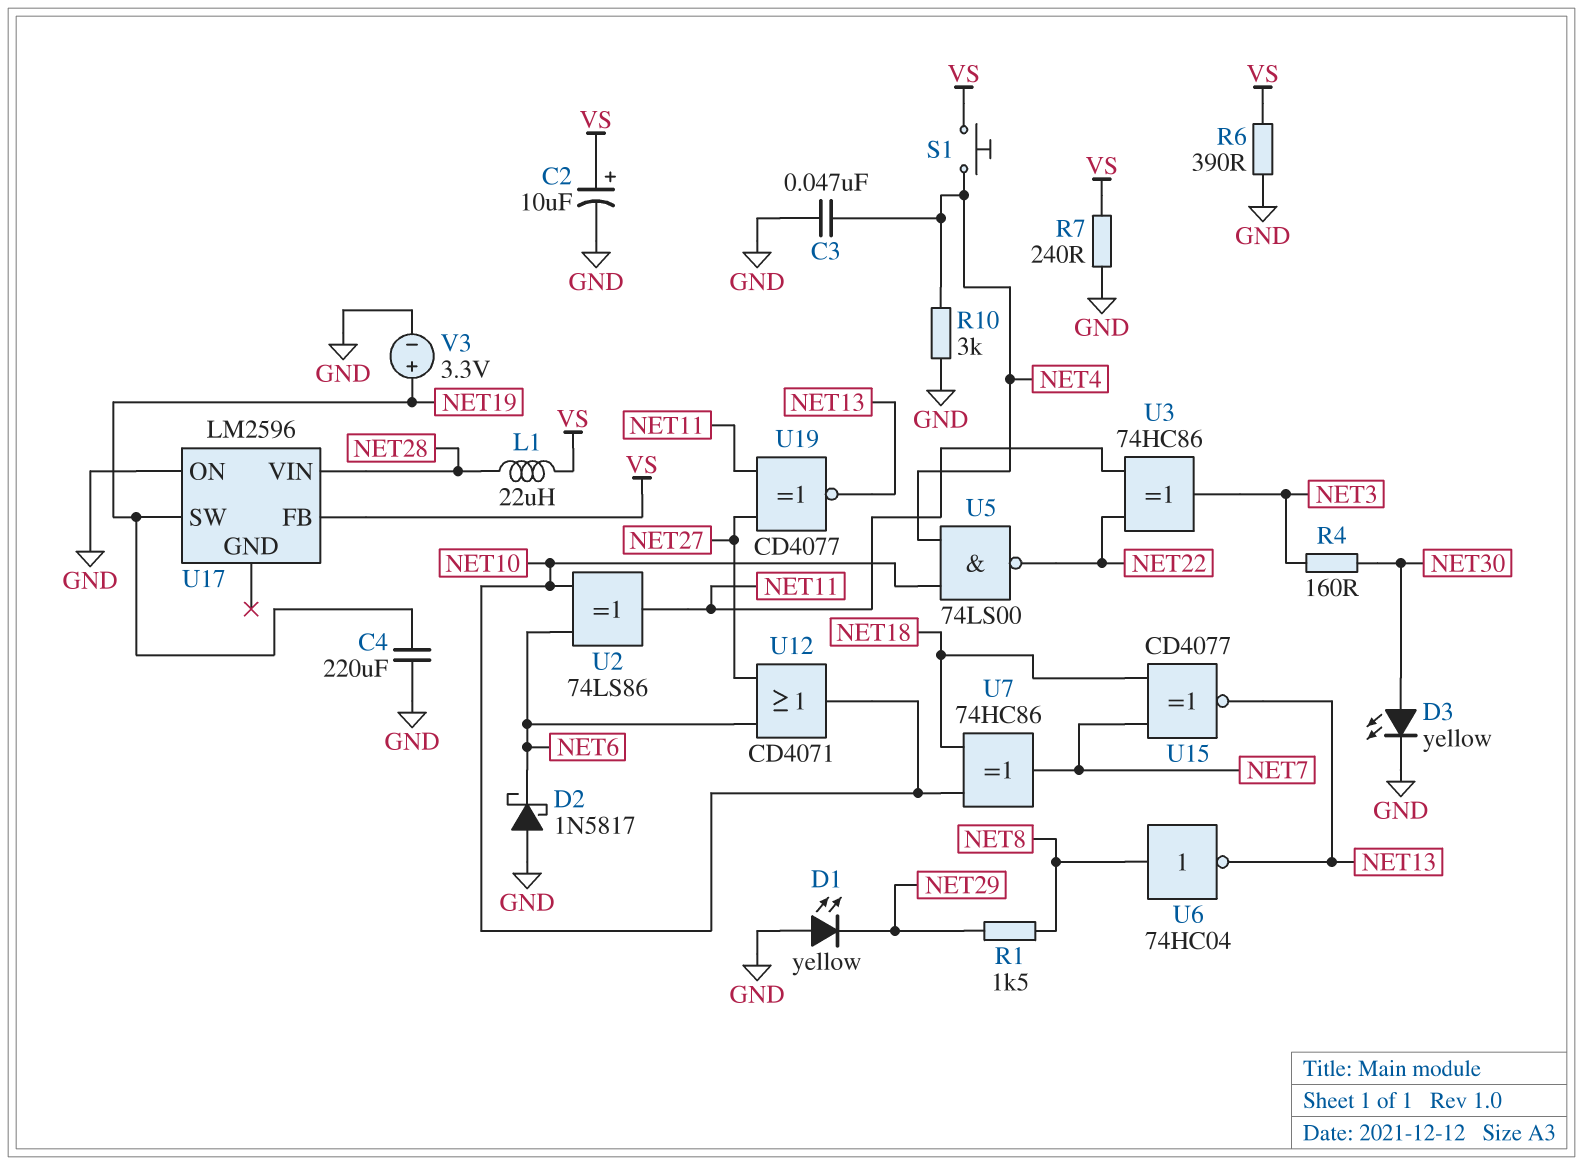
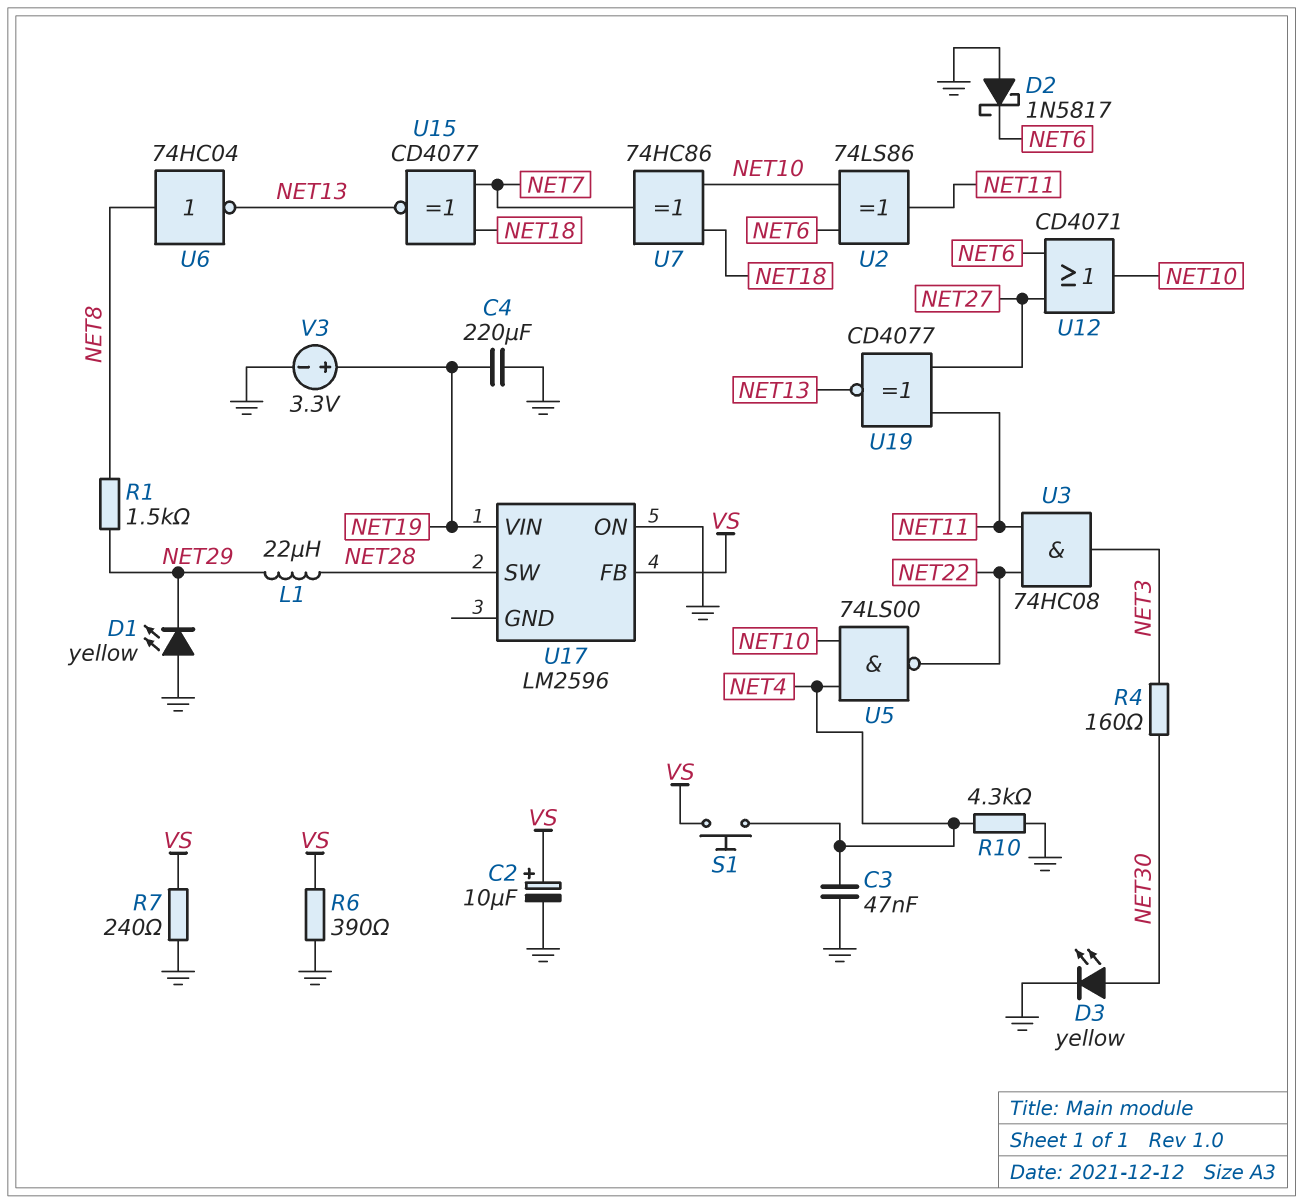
L1: 22uH (NET28, VS) -> 22uH (NET28, NET29)
R10: 3k (GND, NET4) -> 4.3k (GND, NET4)
U3: XOR 74HC86 (in NET11, in NET22, out NET3) -> AND 74HC08 (in NET11, in NET22, out NET3)
U17 pin SW: NET19 -> NET28
U17 pin VIN: NET28 -> NET19

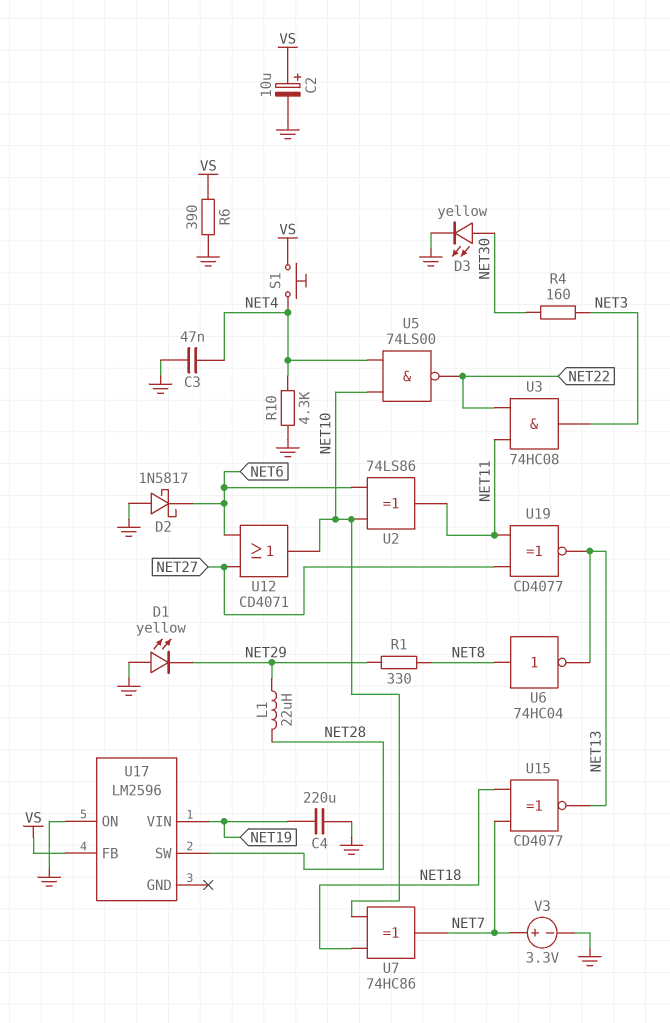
R1: 1.5k (NET8, NET29) -> 330 (NET8, NET29)
R7: 240 (GND, VS) -> none
V3: 3.3V (plus NET19, minus GND) -> 3.3V (plus NET7, minus GND)

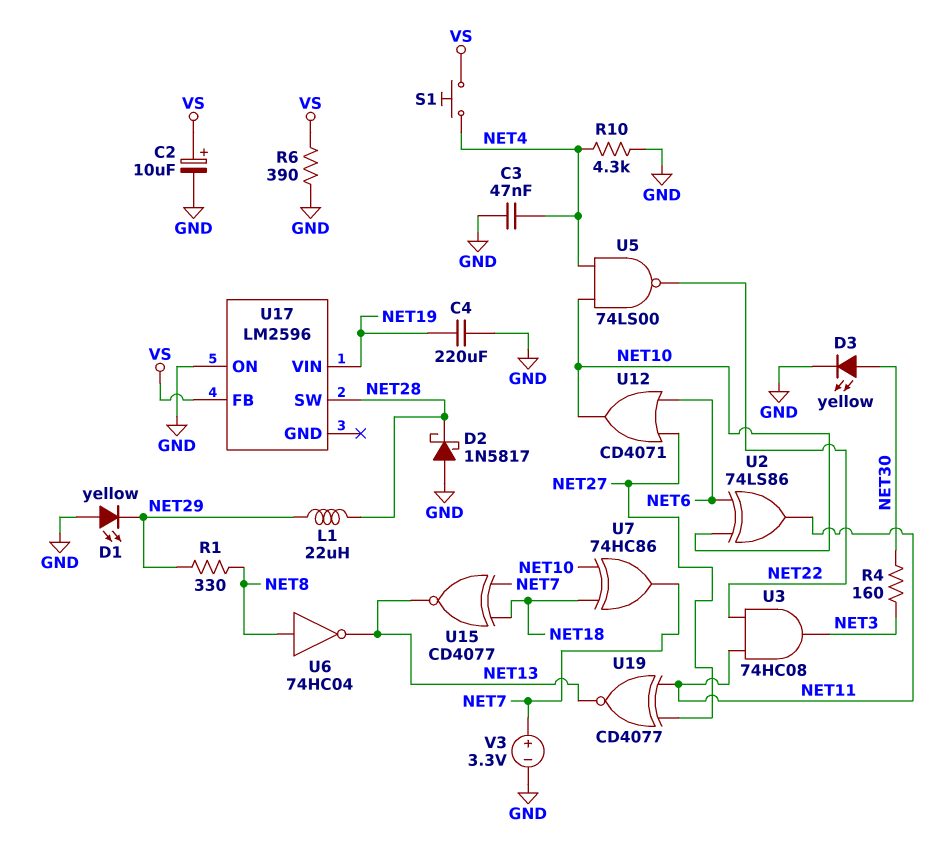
D2: schottky 1N5817 (A GND, K NET6) -> schottky 1N5817 (A GND, K NET28)

